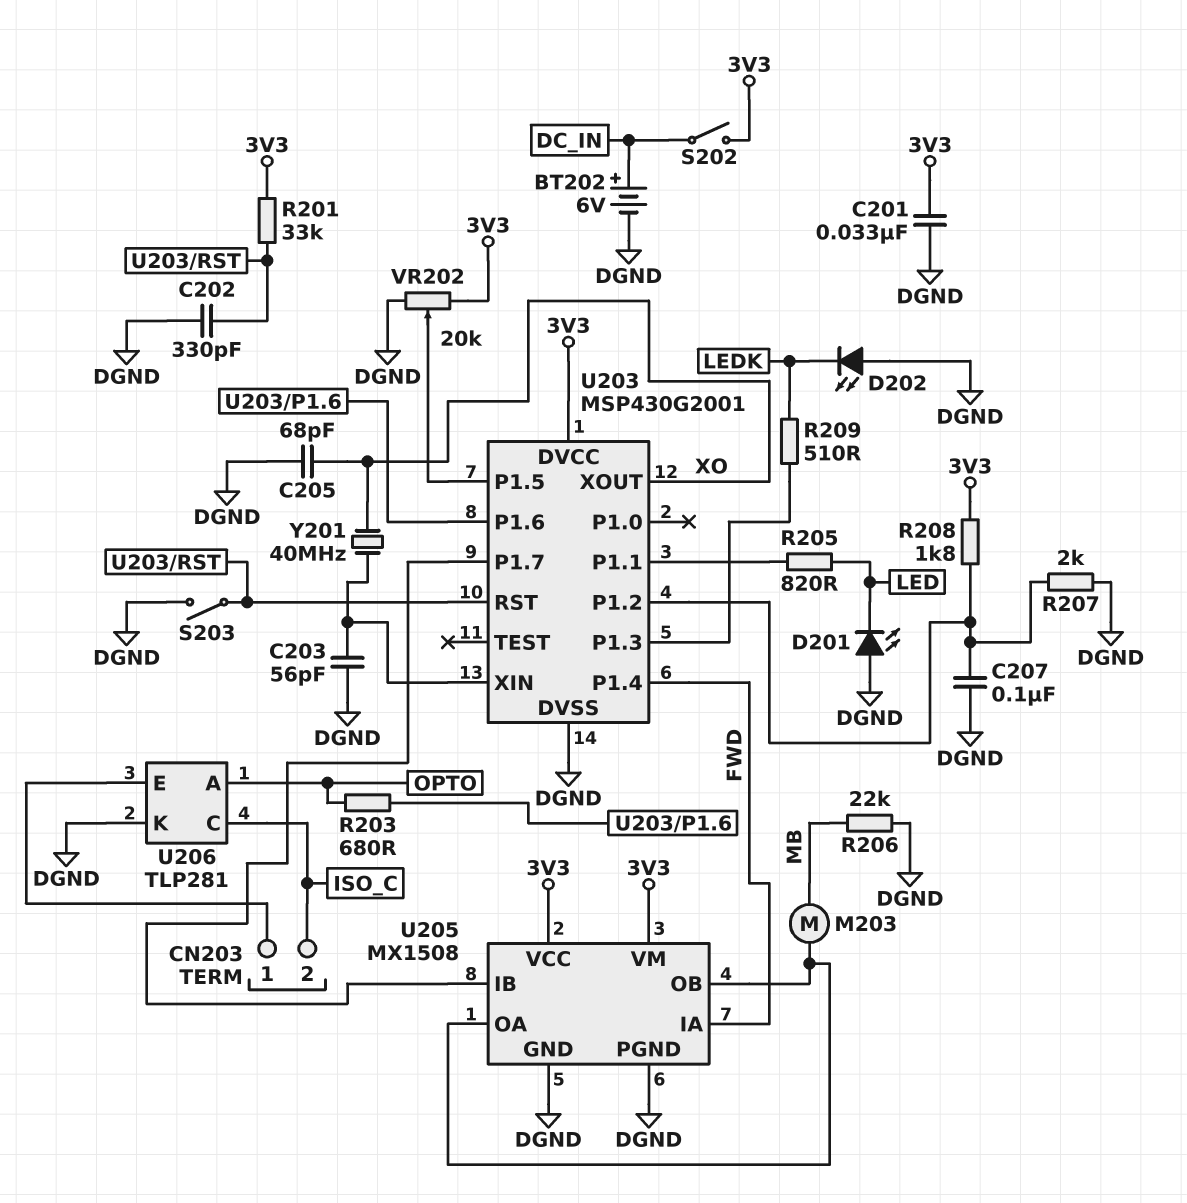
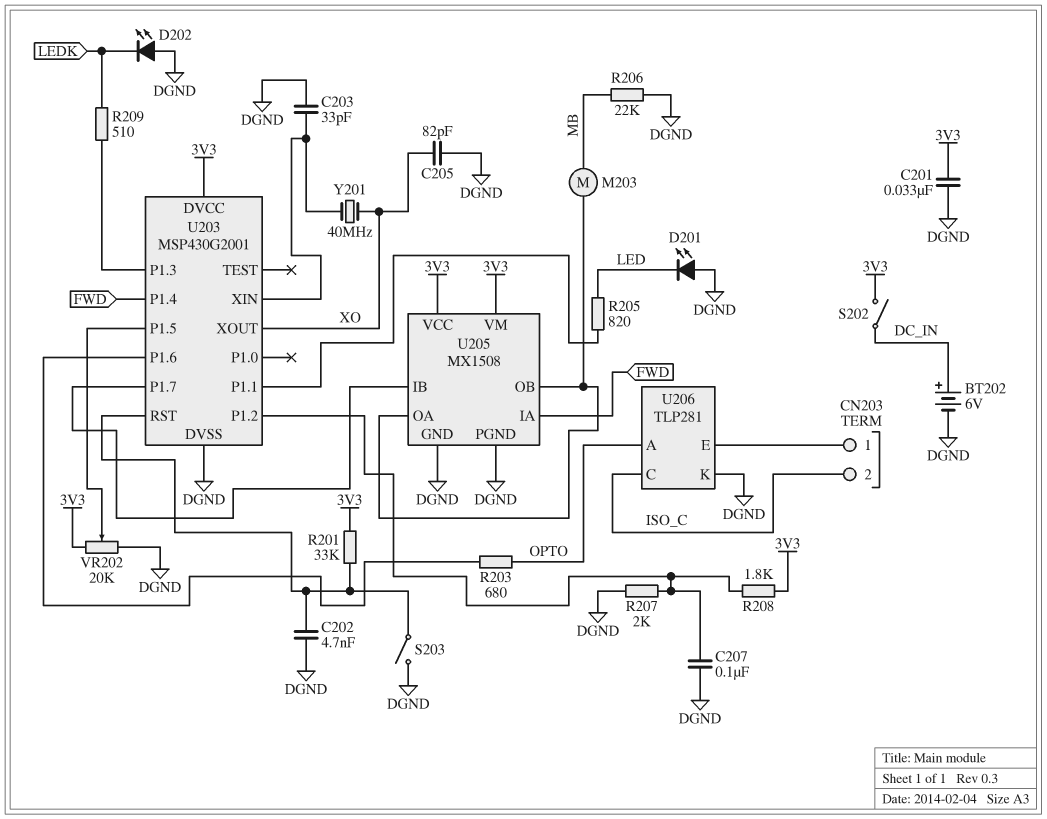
C202: 330pF (DGND, U203/RST) -> 4.7nF (DGND, U203/RST)
C203: 56pF (DGND, U203/XIN) -> 33pF (DGND, U203/XIN)
C205: 68pF (DGND, XO) -> 82pF (DGND, XO)

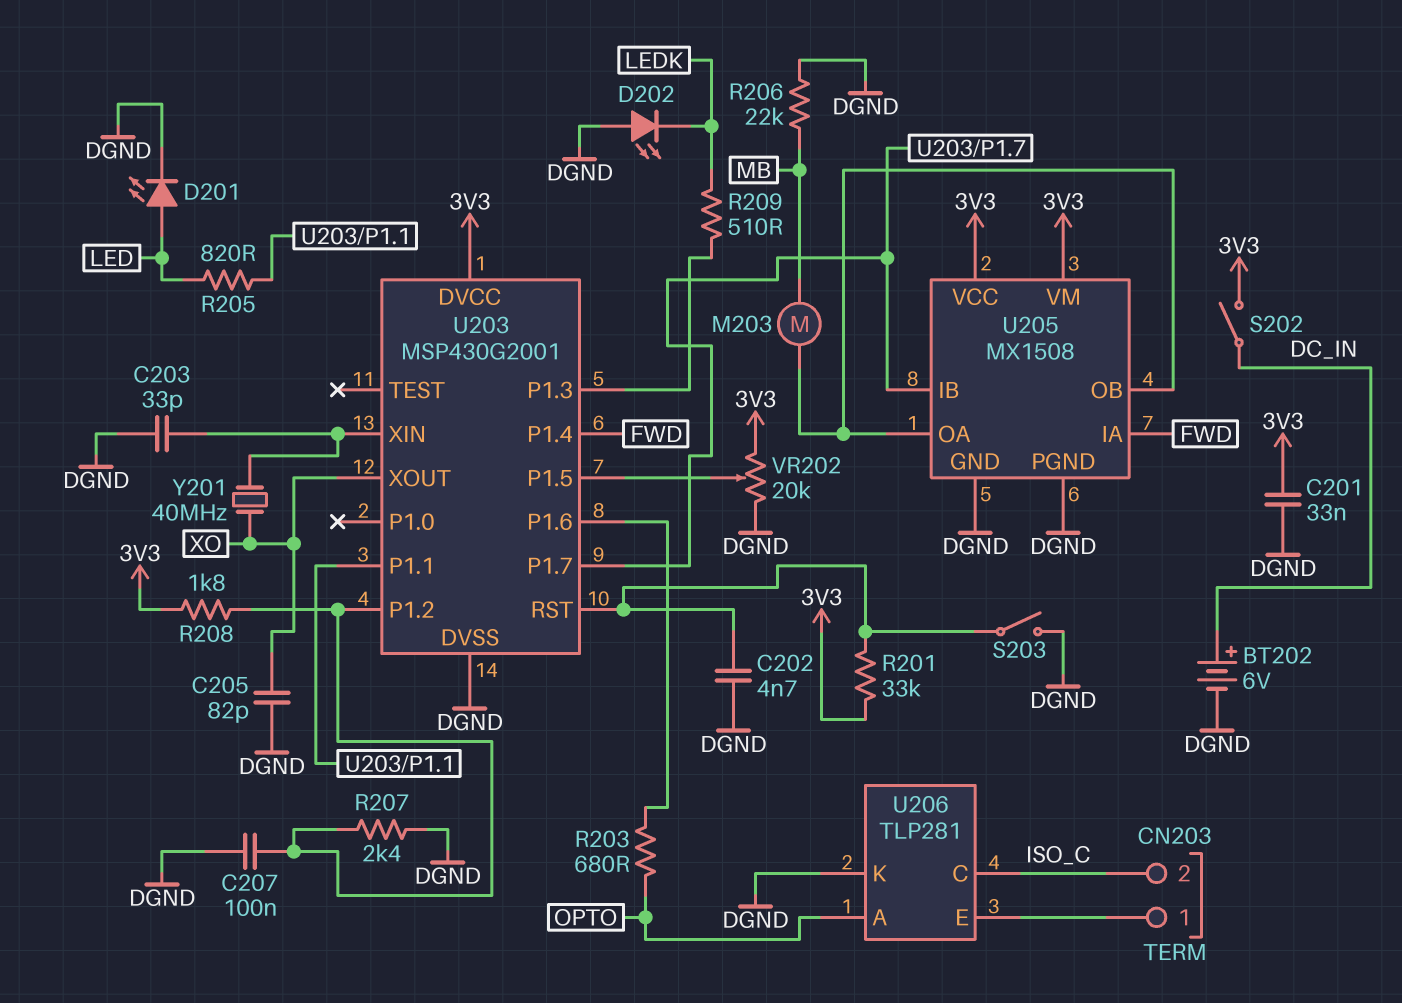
D201: LED (A DGND, K LED) -> LED (A LED, K DGND)
R207: 2k (DGND, U203/P1.2) -> 2.4k (DGND, U203/P1.2)

